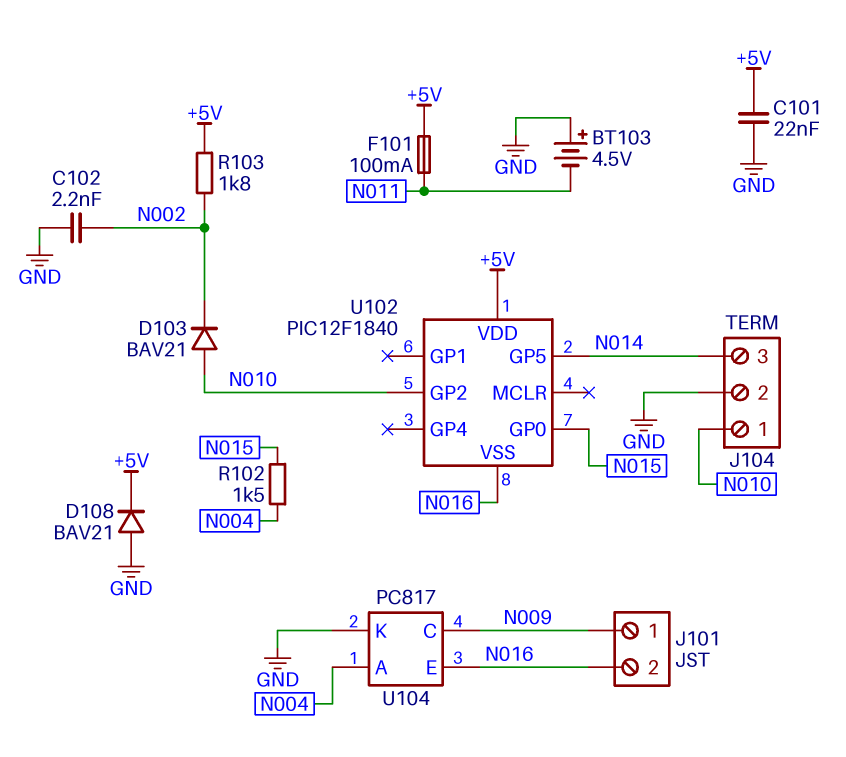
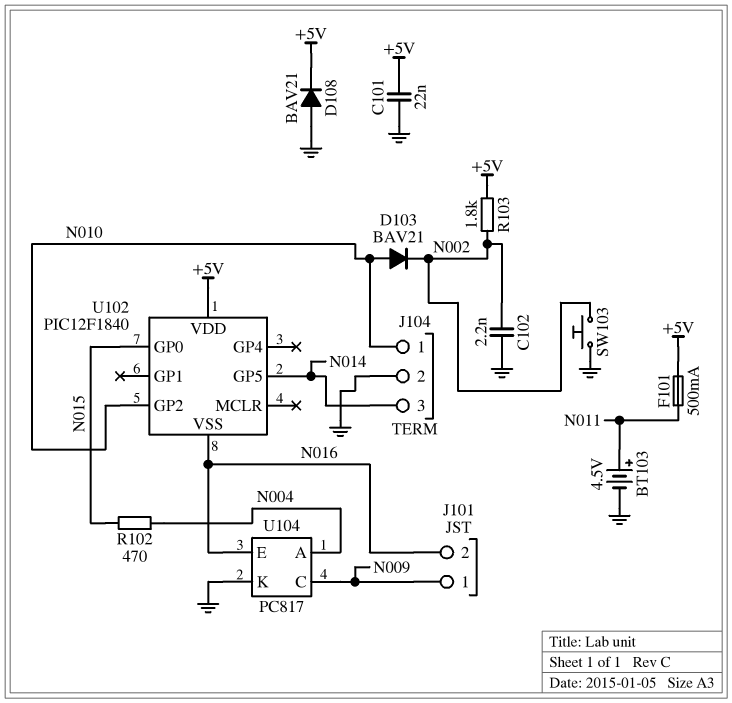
BT103: 4.5V (plus GND, minus N011) -> 4.5V (plus N011, minus GND)
F101: 100mA (+5V, N011) -> 500mA (+5V, N011)
R102: 1.5k (N004, N015) -> 470 (N004, N015)
SW103: none -> button (GND, N002)

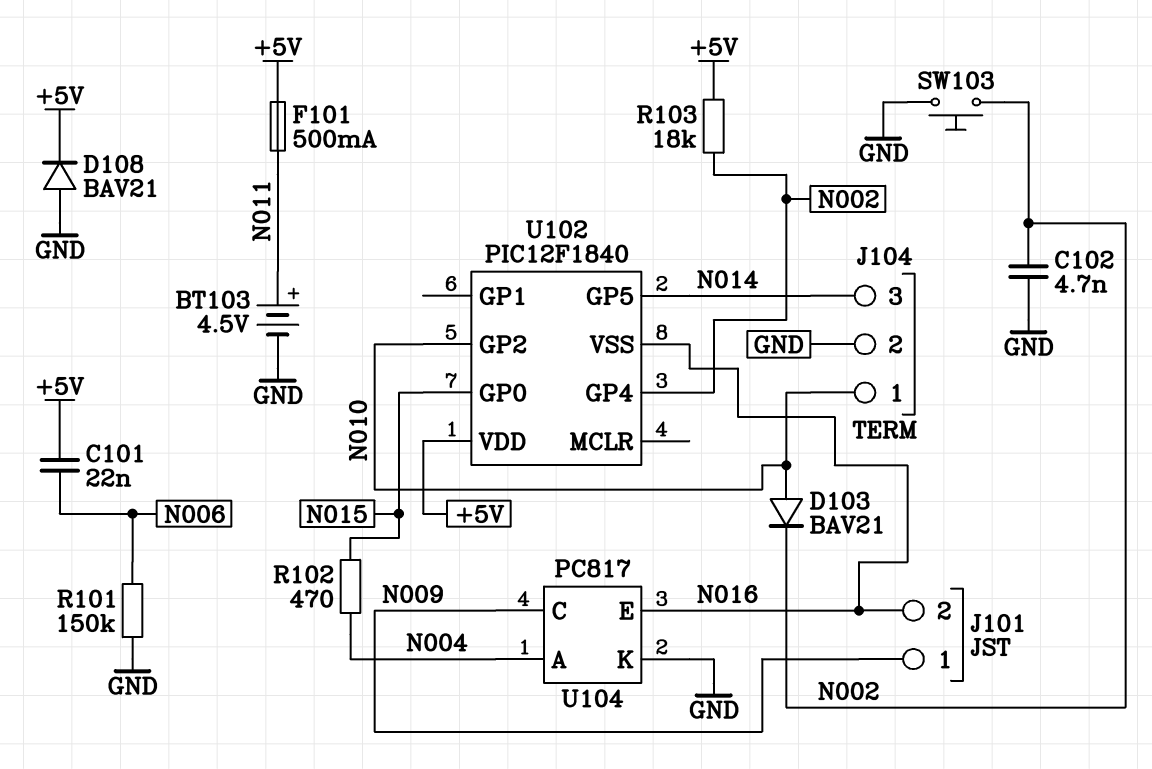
C101: 22nF (+5V, GND) -> 22nF (+5V, N006)
C102: 2.2nF (GND, N002) -> 4.7nF (GND, N002)
R101: none -> 150k (GND, N006)
R103: 1.8k (+5V, N002) -> 18k (+5V, N002)
U102 pin GP4: none -> N002

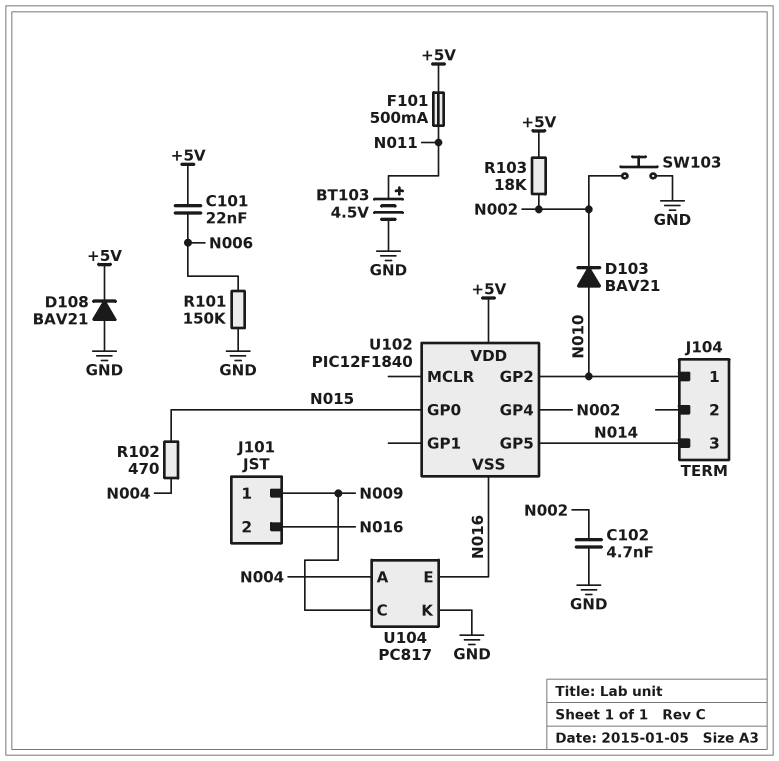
J104 pin 2: GND -> none

